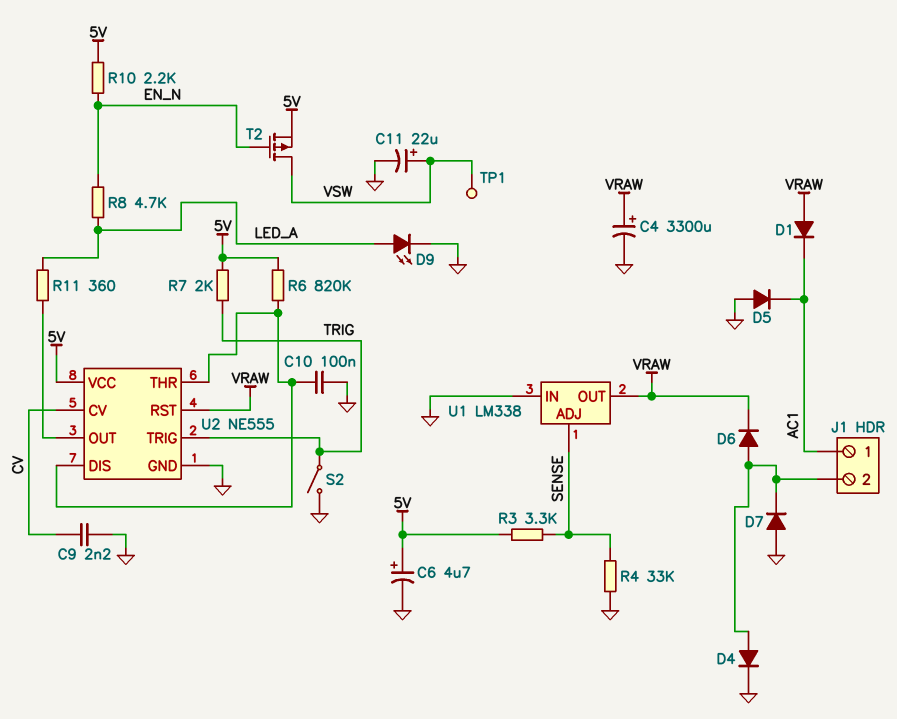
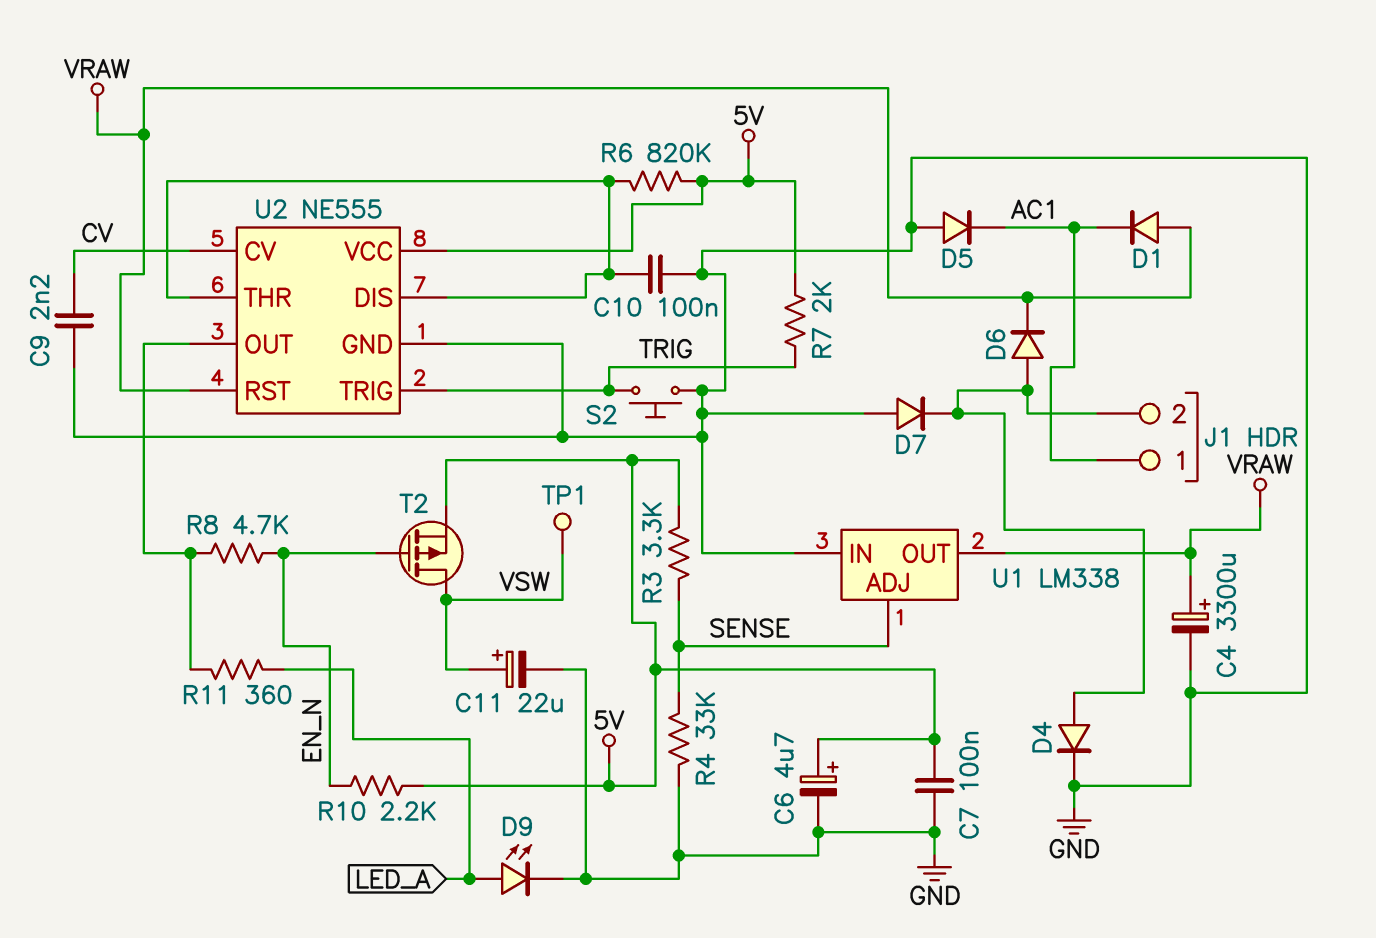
C7: none -> 100nF (5V, GND)
R8: 4.7k (EN_N, LED_A) -> 4.7k (EN_N, U2/OUT)
S2: switch (GND, TRIG) -> button (GND, TRIG)

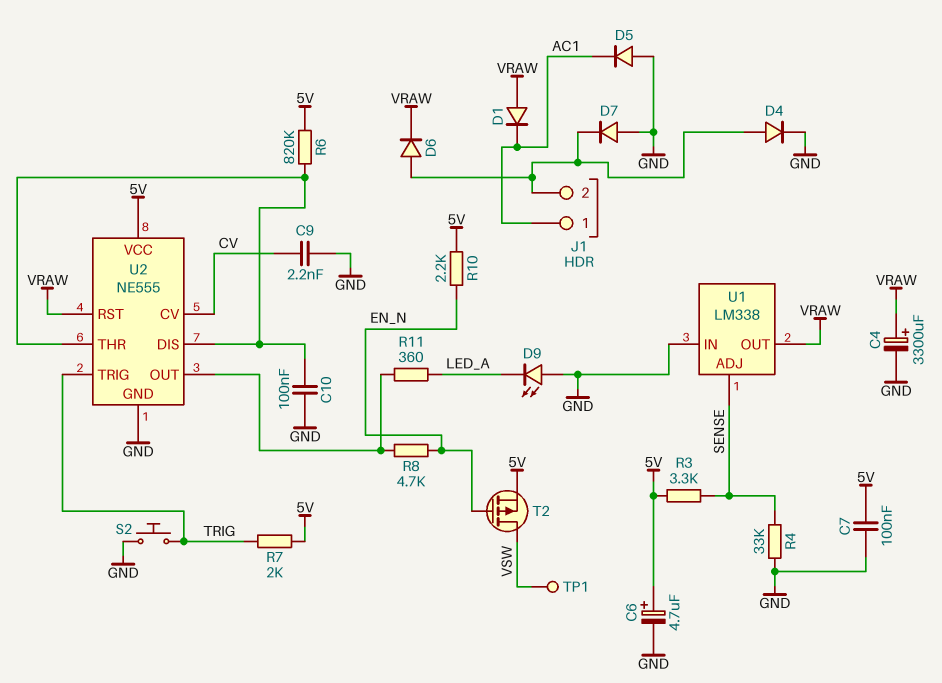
C11: 22uF (plus VSW, minus GND) -> none
D9: LED (A LED_A, K GND) -> LED (A GND, K LED_A)

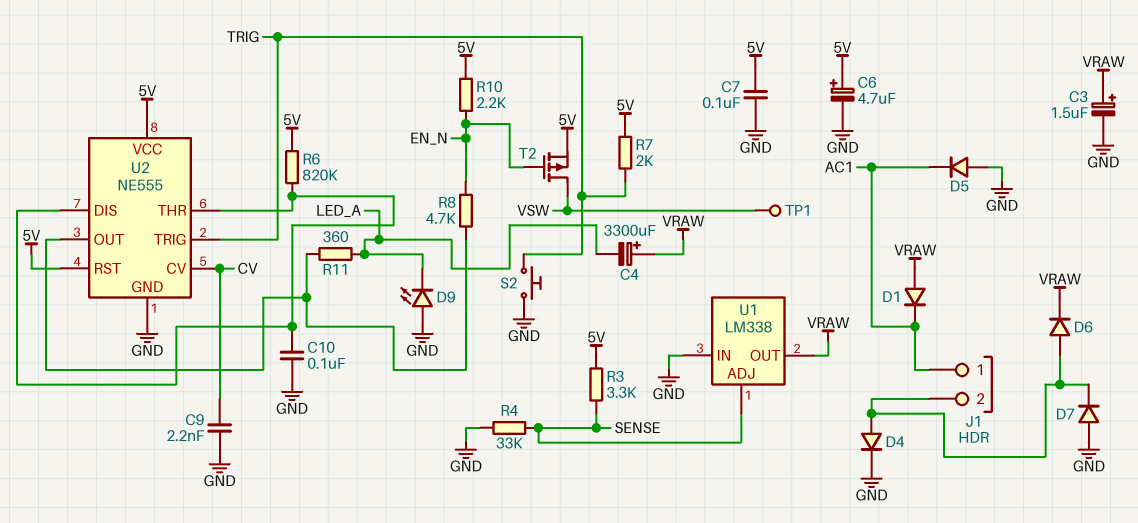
C3: none -> 1.5uF (plus VRAW, minus GND)
C4: 3300uF (plus VRAW, minus GND) -> 3300uF (plus VRAW, minus LED_A)
U2 pin RST: VRAW -> 5V

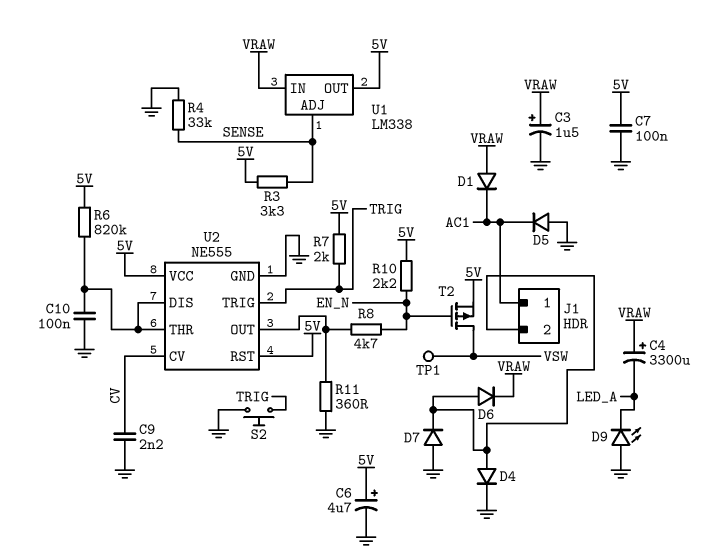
R11: 360 (LED_A, U2/OUT) -> 360 (GND, U2/OUT)
U1 pin IN: GND -> VRAW
U1 pin OUT: VRAW -> 5V

